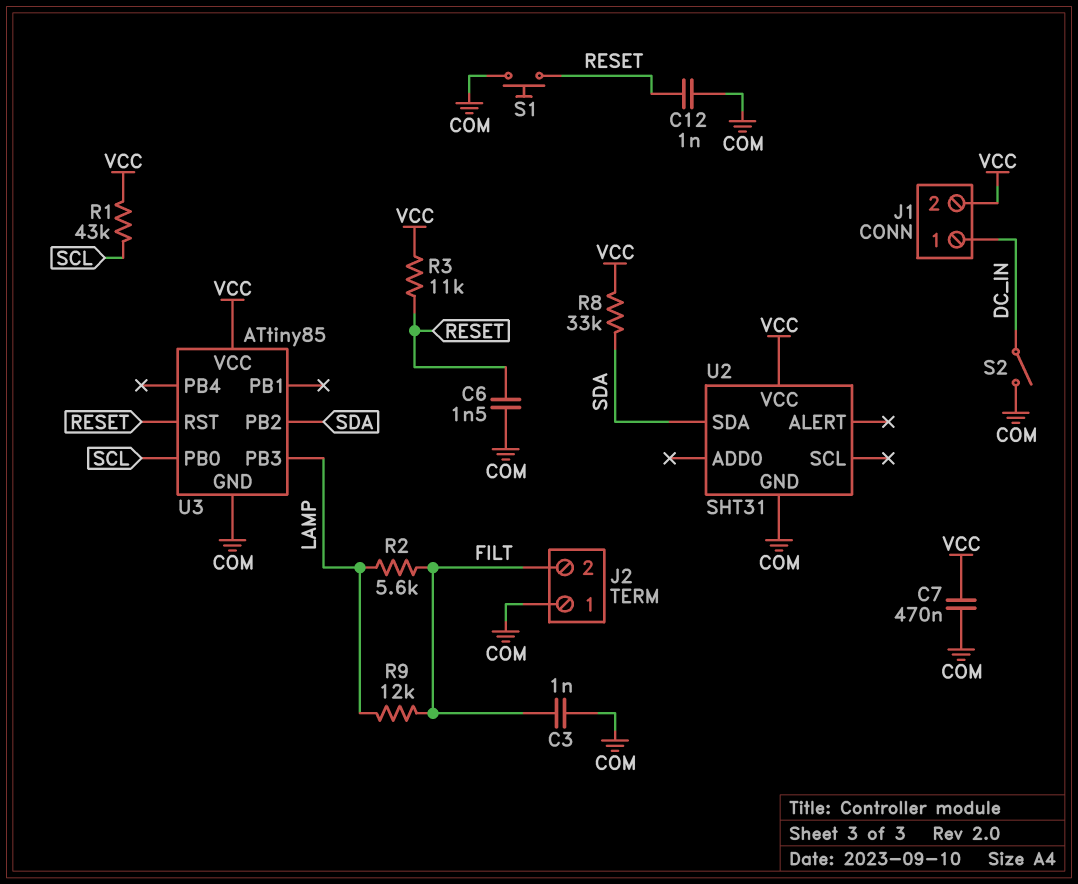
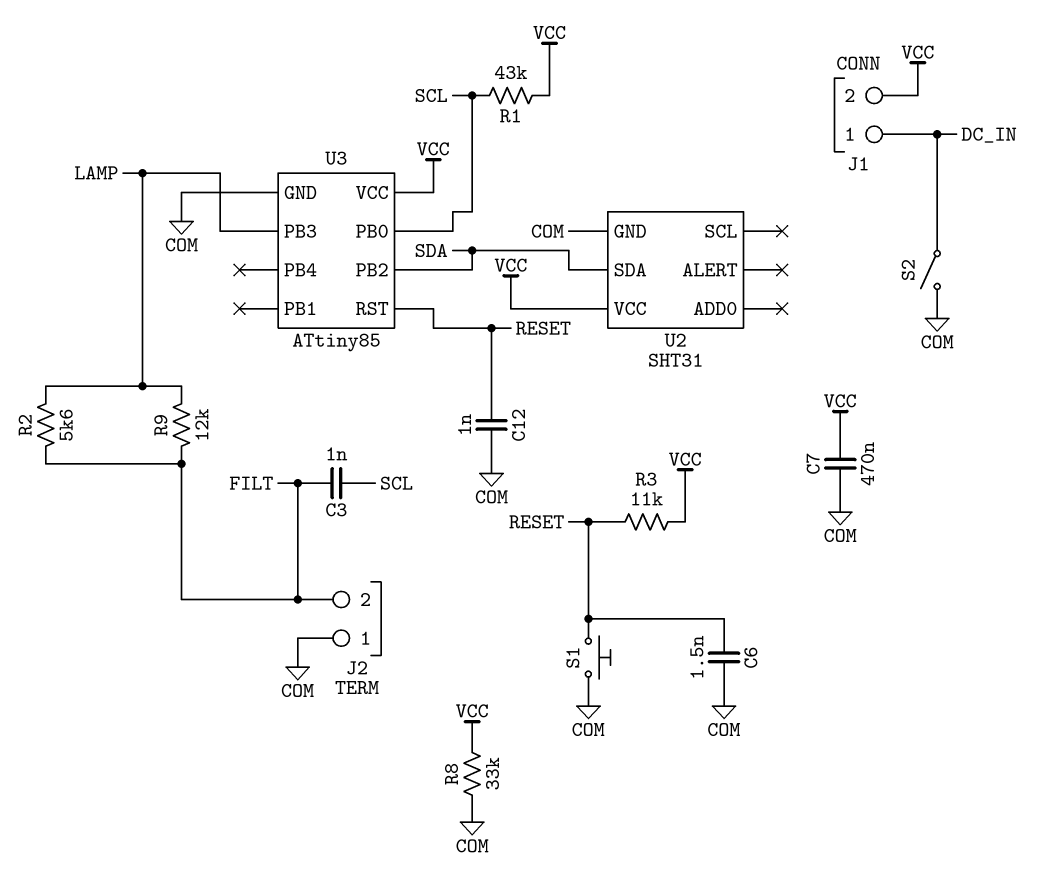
C3: 1nF (COM, FILT) -> 1nF (FILT, SCL)
R8: 33k (SDA, VCC) -> 33k (COM, VCC)

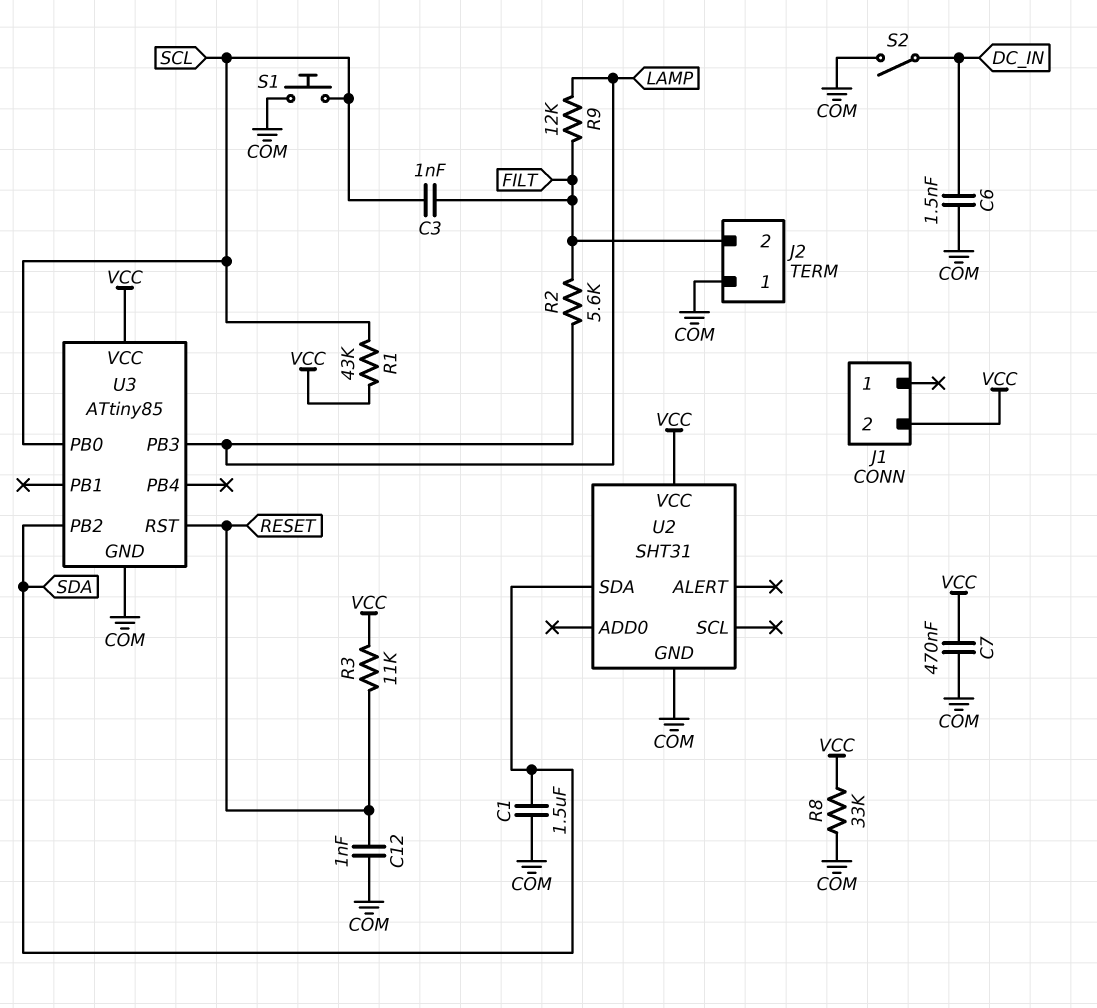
C1: none -> 1.5uF (COM, SDA)
C6: 1.5nF (COM, RESET) -> 1.5nF (COM, DC_IN)
J1 pin 1: DC_IN -> none
S1: button (COM, RESET) -> button (COM, SCL)

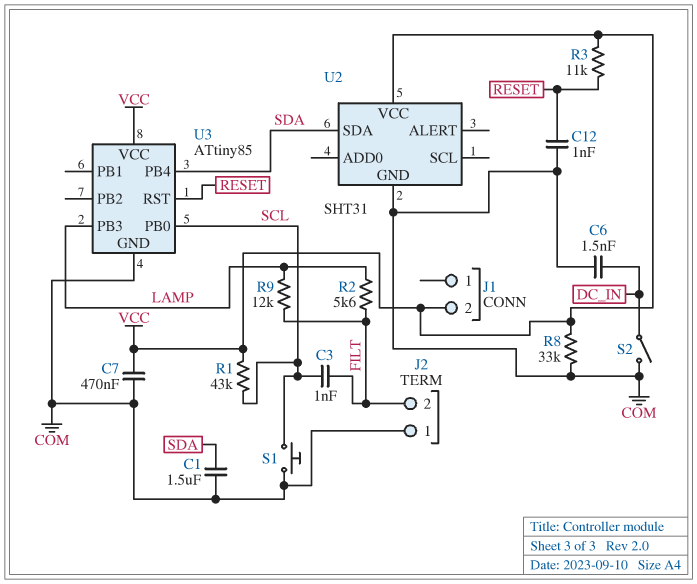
U3 pin PB2: SDA -> none
U3 pin PB4: none -> SDA

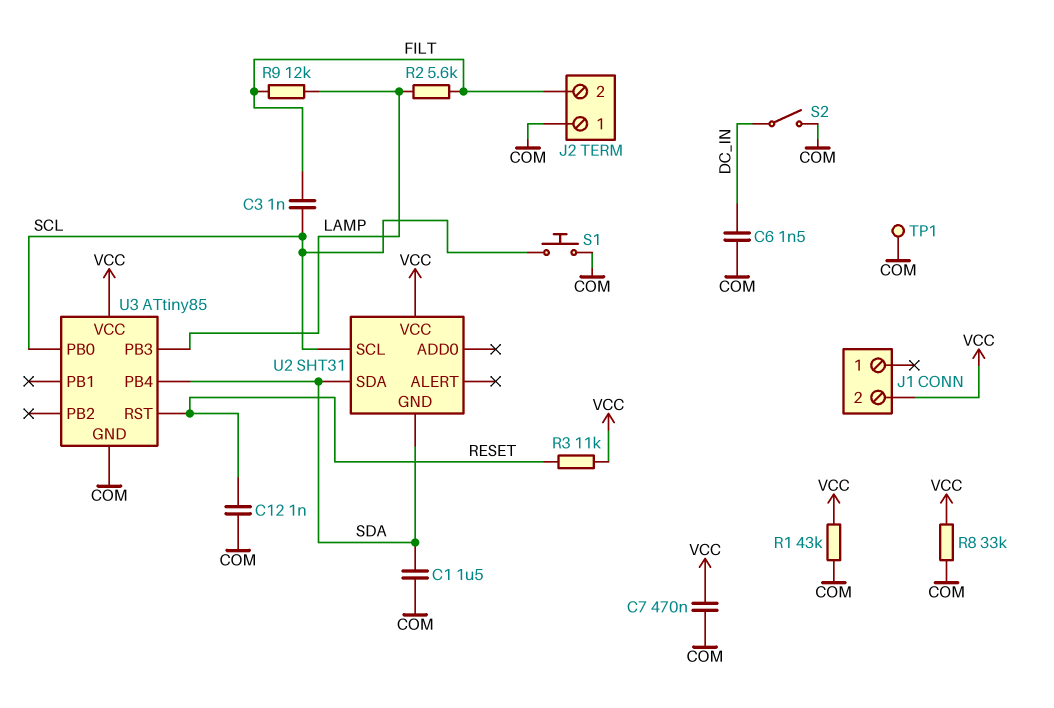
R1: 43k (SCL, VCC) -> 43k (COM, VCC)
TP1: none -> test point (COM)
U2 pin GND: COM -> SDA
U2 pin SCL: none -> SCL

